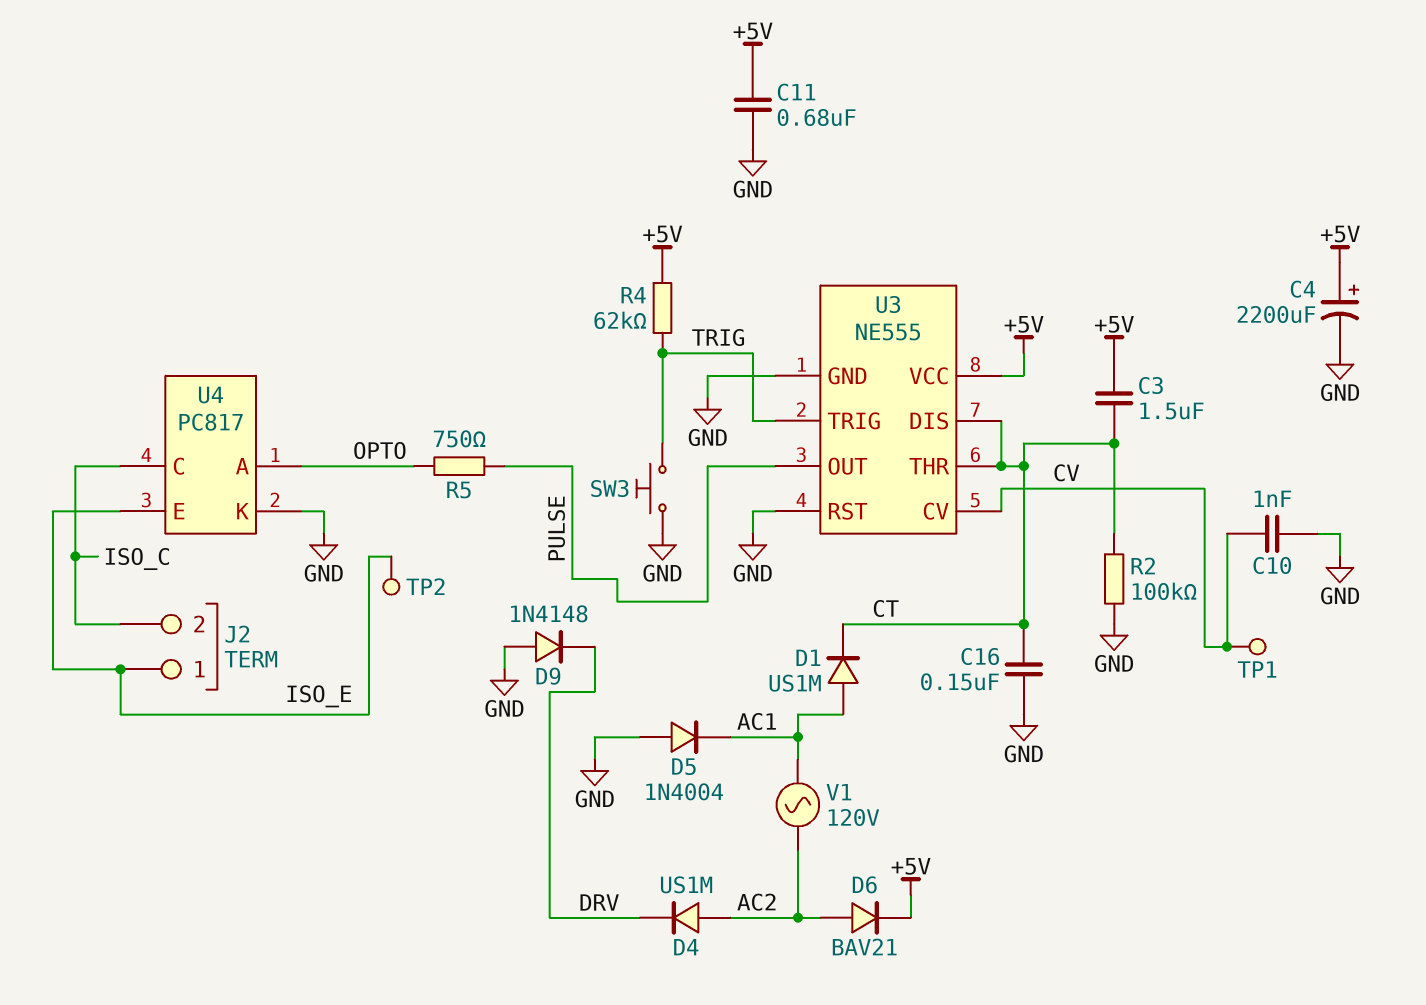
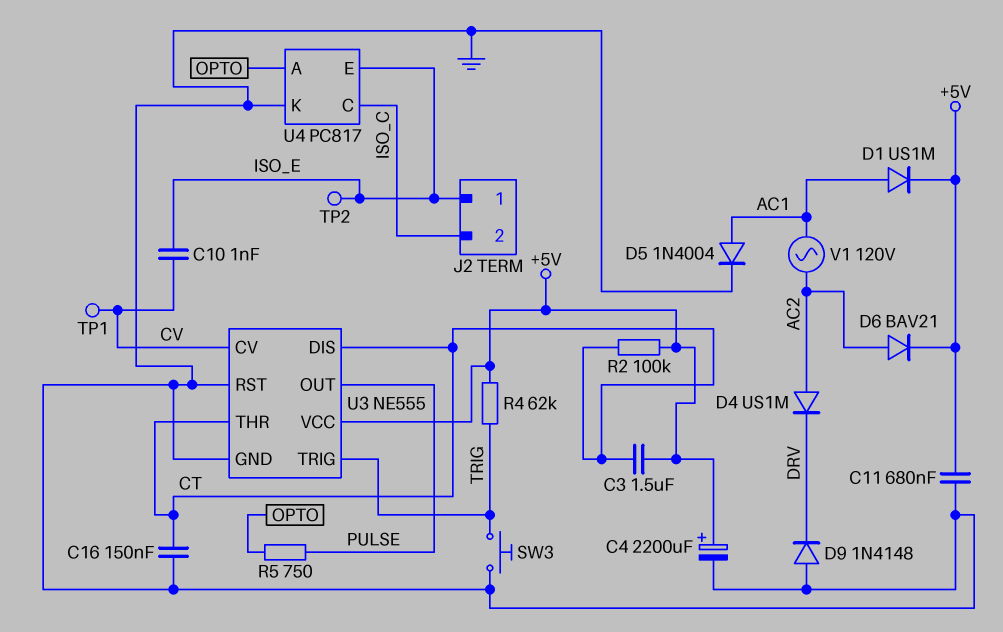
C10: 1nF (CV, GND) -> 1nF (CV, ISO_E)
D1: diode US1M (A AC1, K CT) -> diode US1M (A AC1, K +5V)
D5: diode 1N4004 (A GND, K AC1) -> diode 1N4004 (A AC1, K GND)
R2: 100k (CT, GND) -> 100k (+5V, CT)

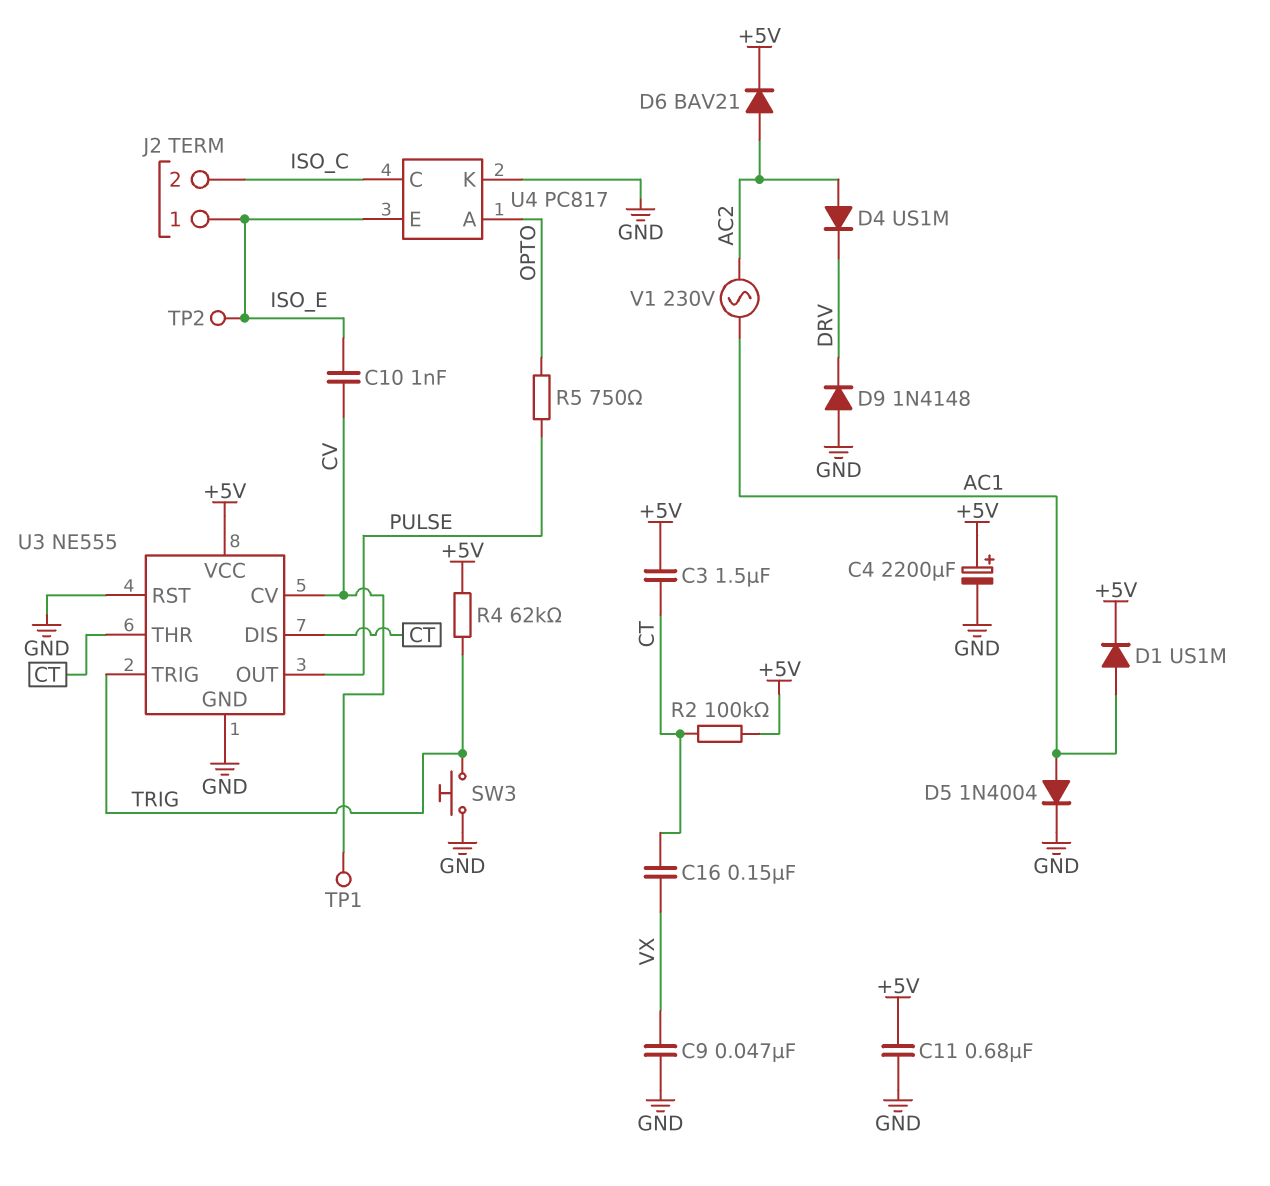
C9: none -> 47nF (GND, VX)
C16: 150nF (CT, GND) -> 150nF (CT, VX)
V1: AC 120V (AC1, AC2) -> AC 230V (AC1, AC2)

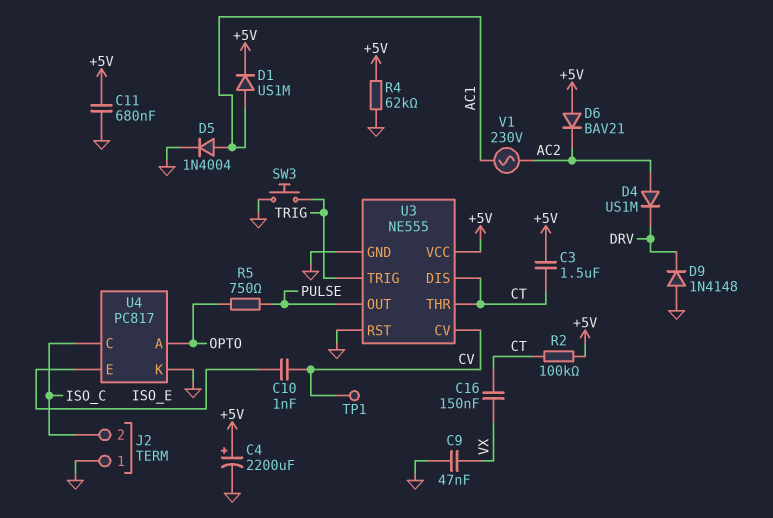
D6: diode BAV21 (A AC2, K +5V) -> diode BAV21 (A +5V, K AC2)
J2 pin 1: ISO_E -> GND
R4: 62k (+5V, TRIG) -> 62k (+5V, GND)
TP2: test point (ISO_E) -> none

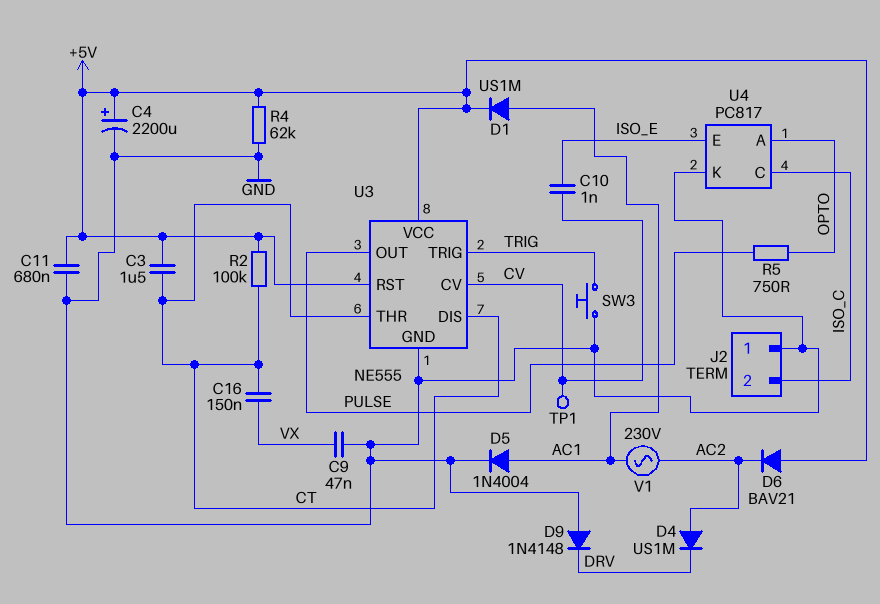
U3 pin RST: GND -> +5V

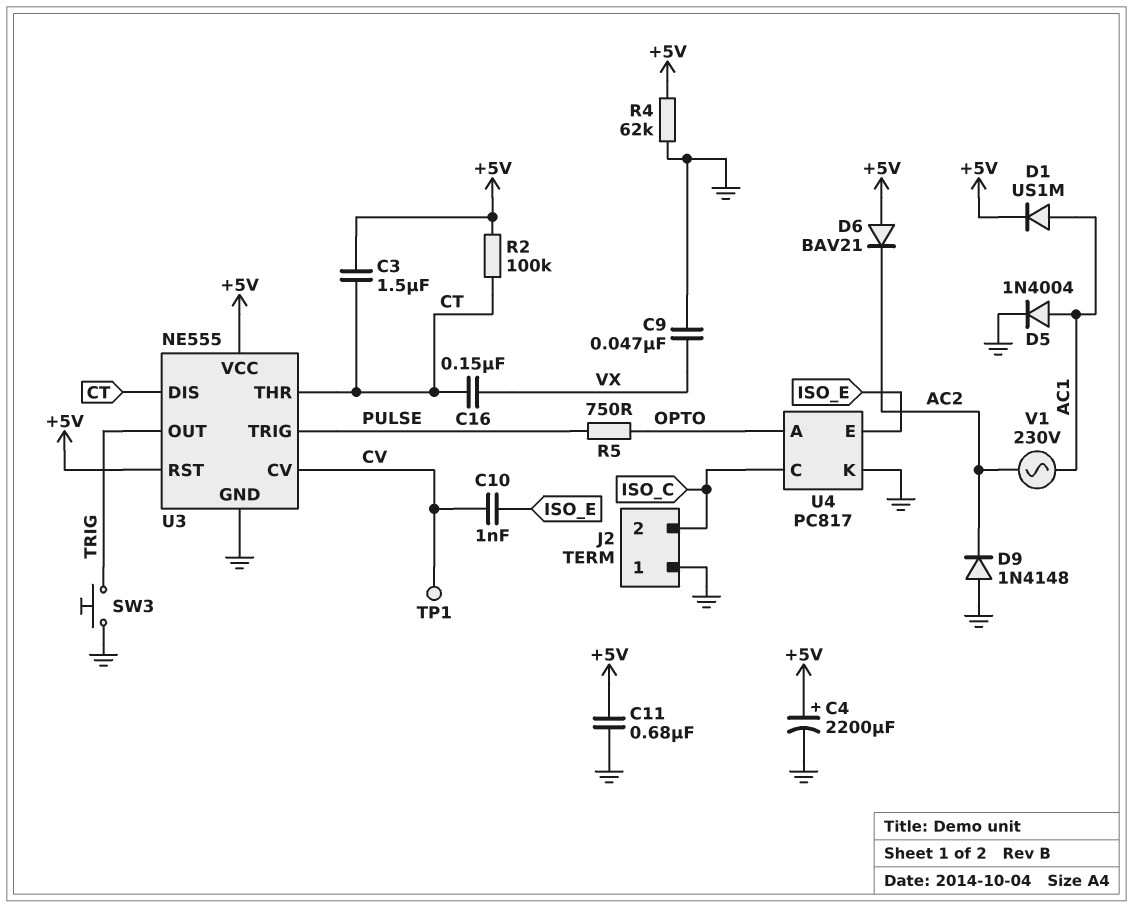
D4: diode US1M (A AC2, K DRV) -> none
D9: diode 1N4148 (A GND, K DRV) -> diode 1N4148 (A GND, K AC2)
U3 pin OUT: PULSE -> TRIG
U3 pin TRIG: TRIG -> PULSE

